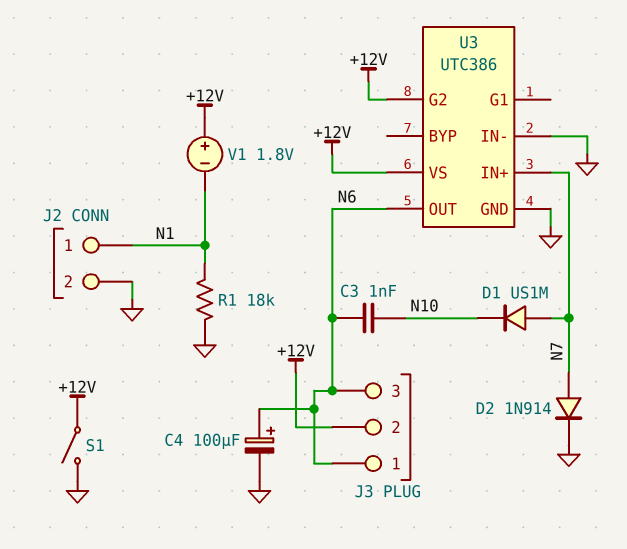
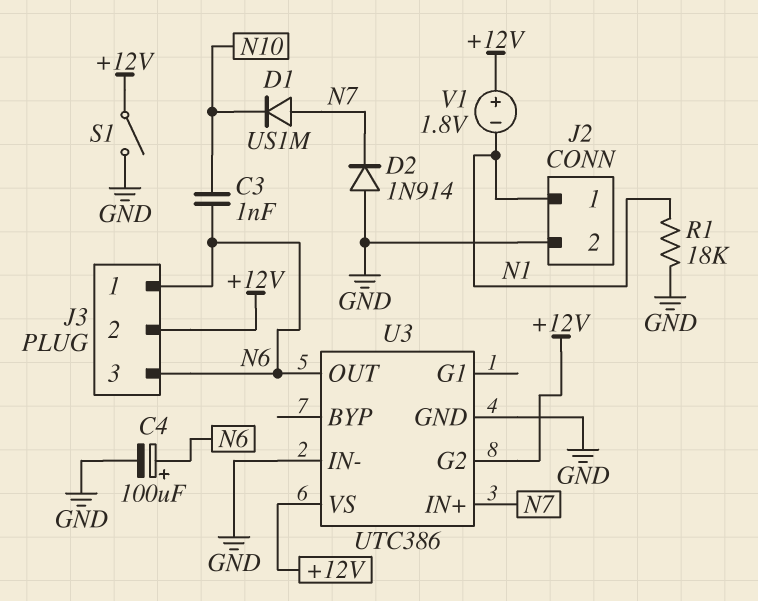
D2: diode 1N914 (A N7, K GND) -> diode 1N914 (A GND, K N7)

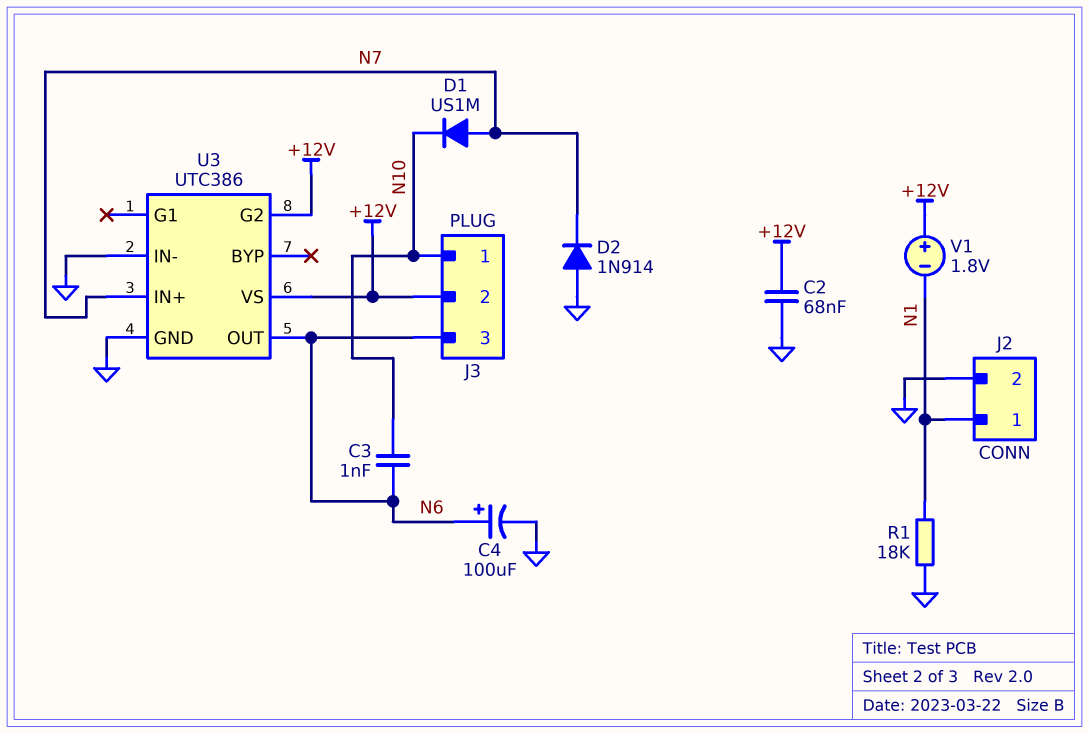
C2: none -> 68nF (+12V, GND)
J3 pin 1: N6 -> N10
S1: switch (+12V, GND) -> none

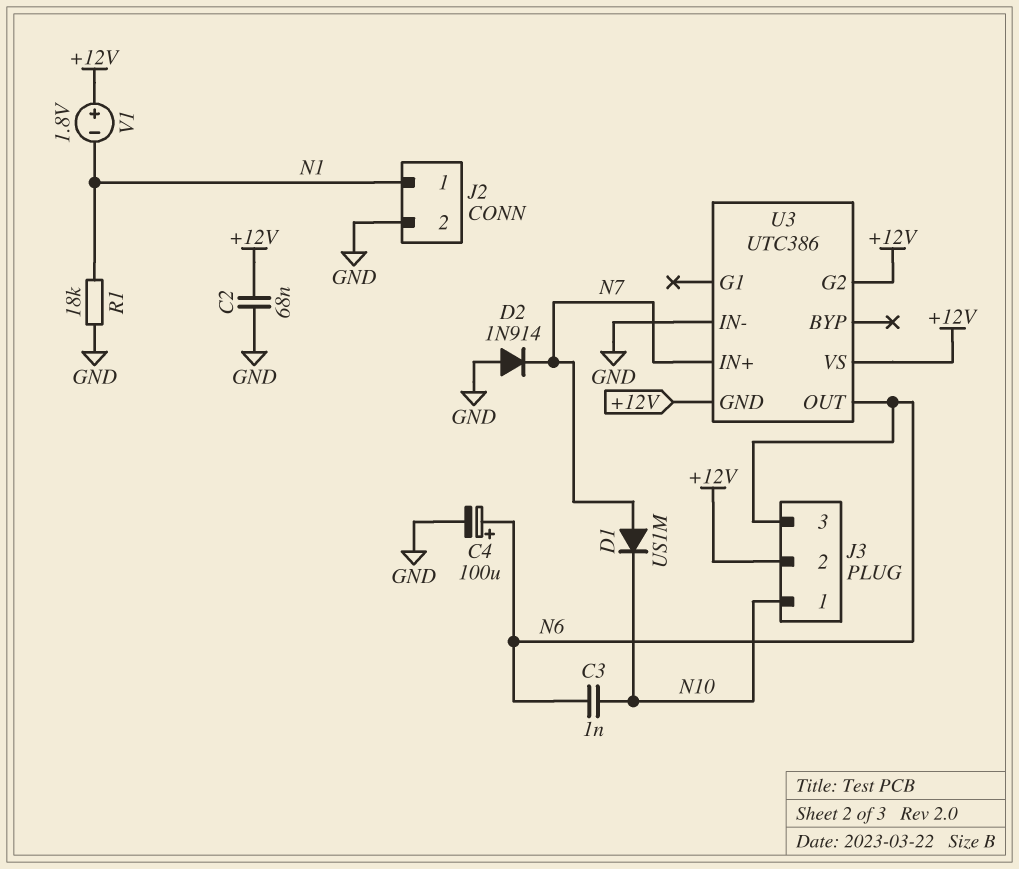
U3 pin GND: GND -> +12V

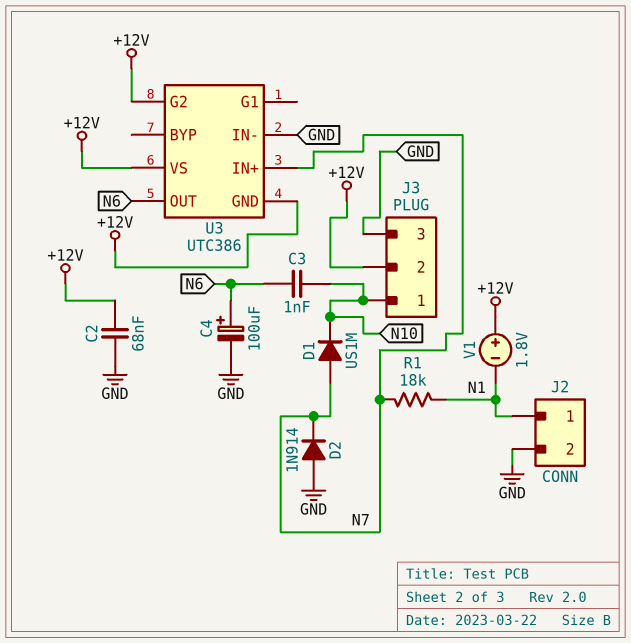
J3 pin 3: N6 -> GND
R1: 18k (GND, N1) -> 18k (N1, N7)

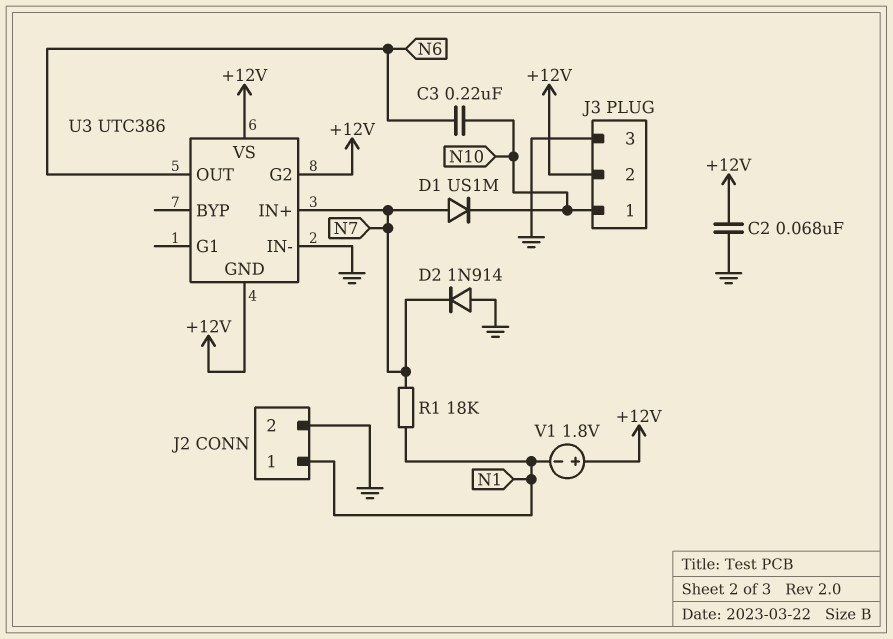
C3: 1nF (N6, N10) -> 220nF (N6, N10)
C4: 100uF (plus N6, minus GND) -> none

